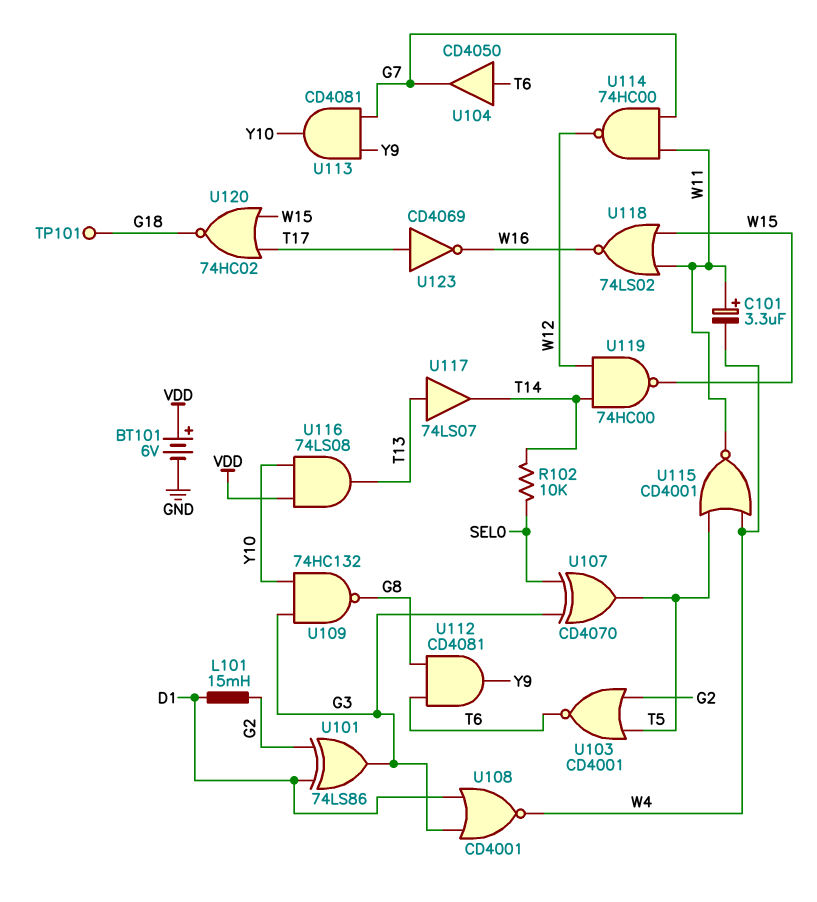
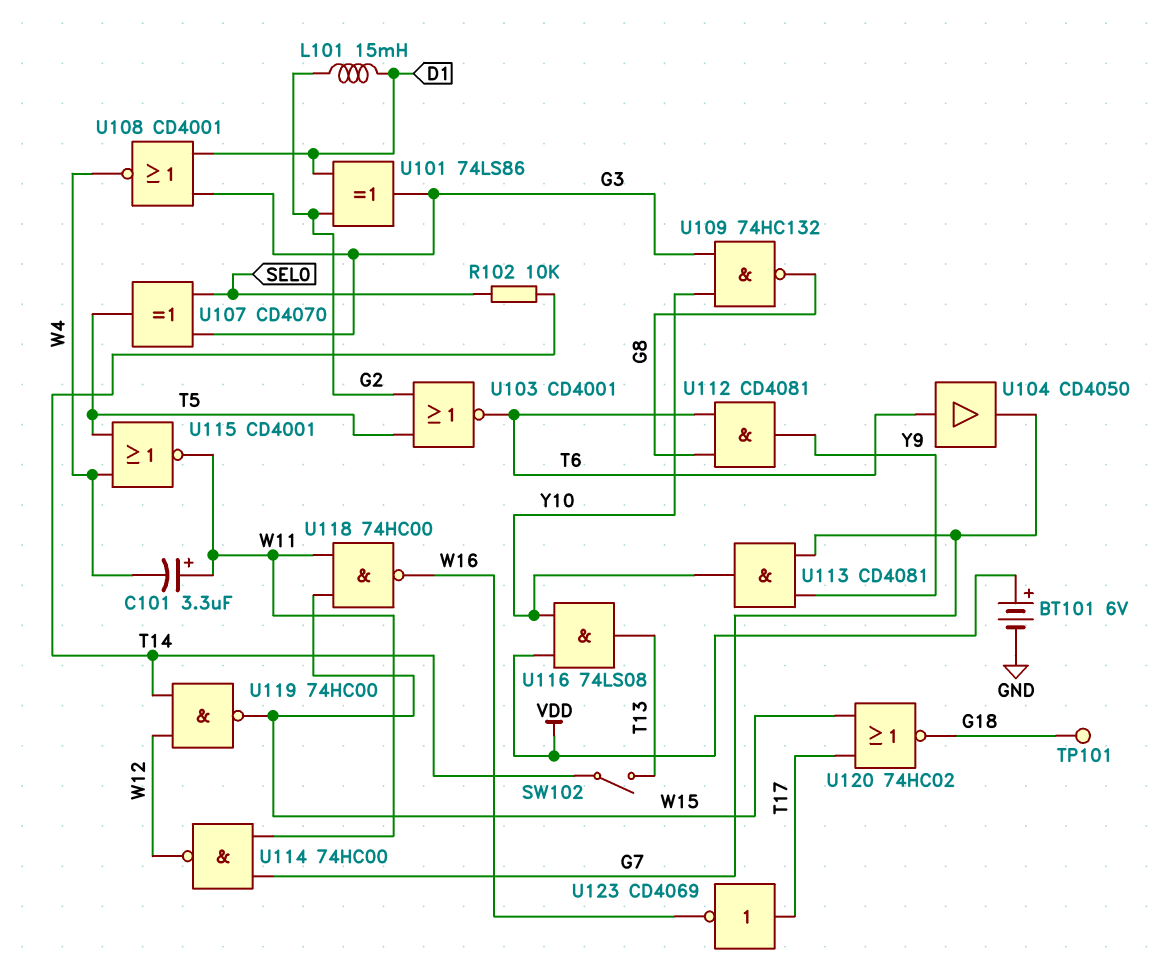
SW102: none -> switch (T13, T14)
U117: buffer 74LS07 (in T13, out T14) -> none
U118: NOR 74LS02 (in W11, in W15, out W16) -> NAND 74HC00 (in W11, in W15, out W16)

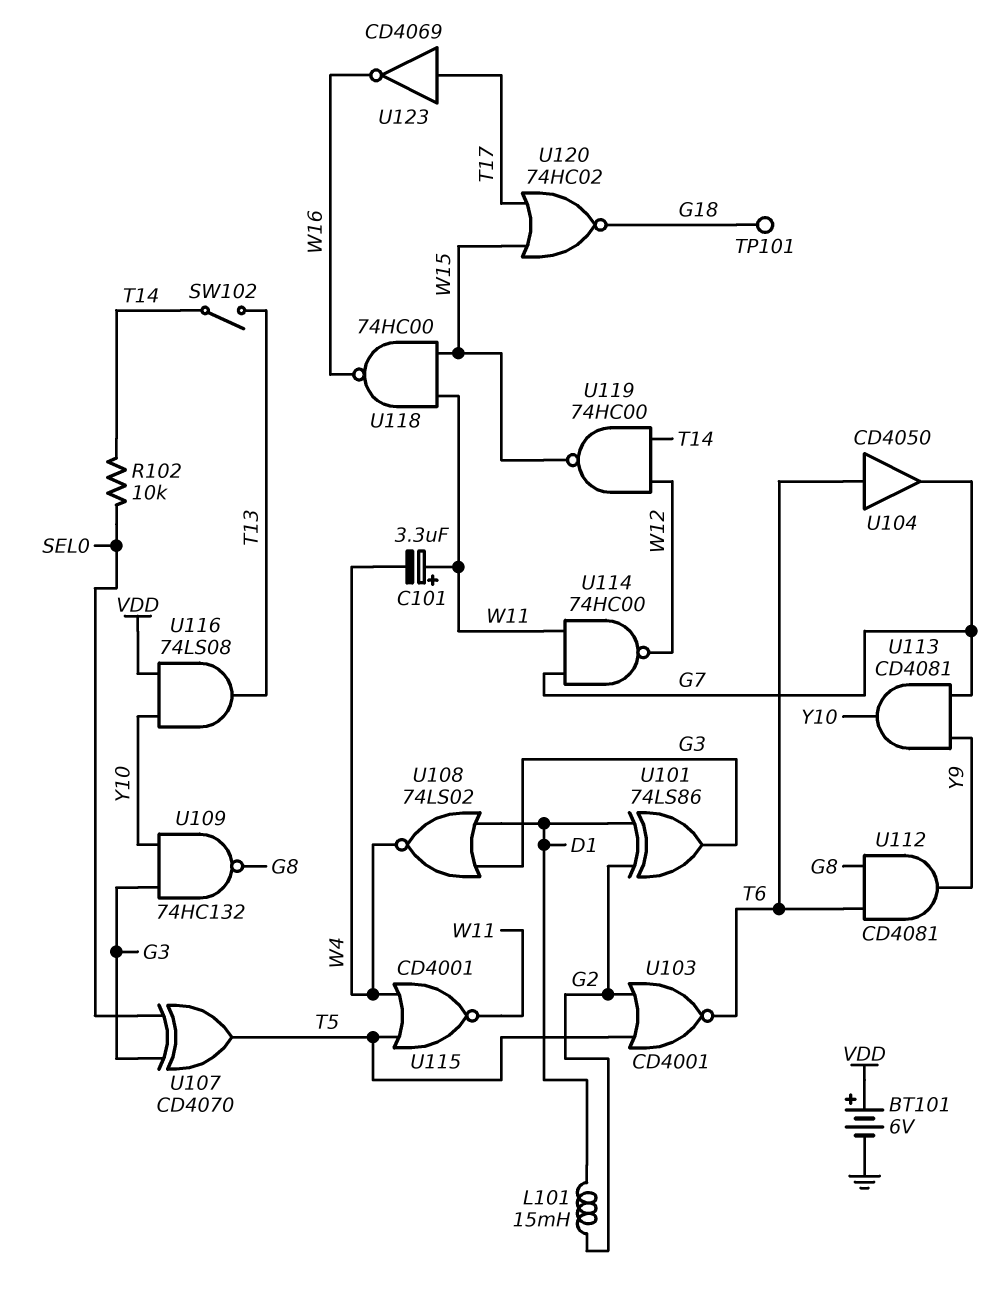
U108: NOR CD4001 (in D1, in G3, out W4) -> NOR 74LS02 (in D1, in G3, out W4)

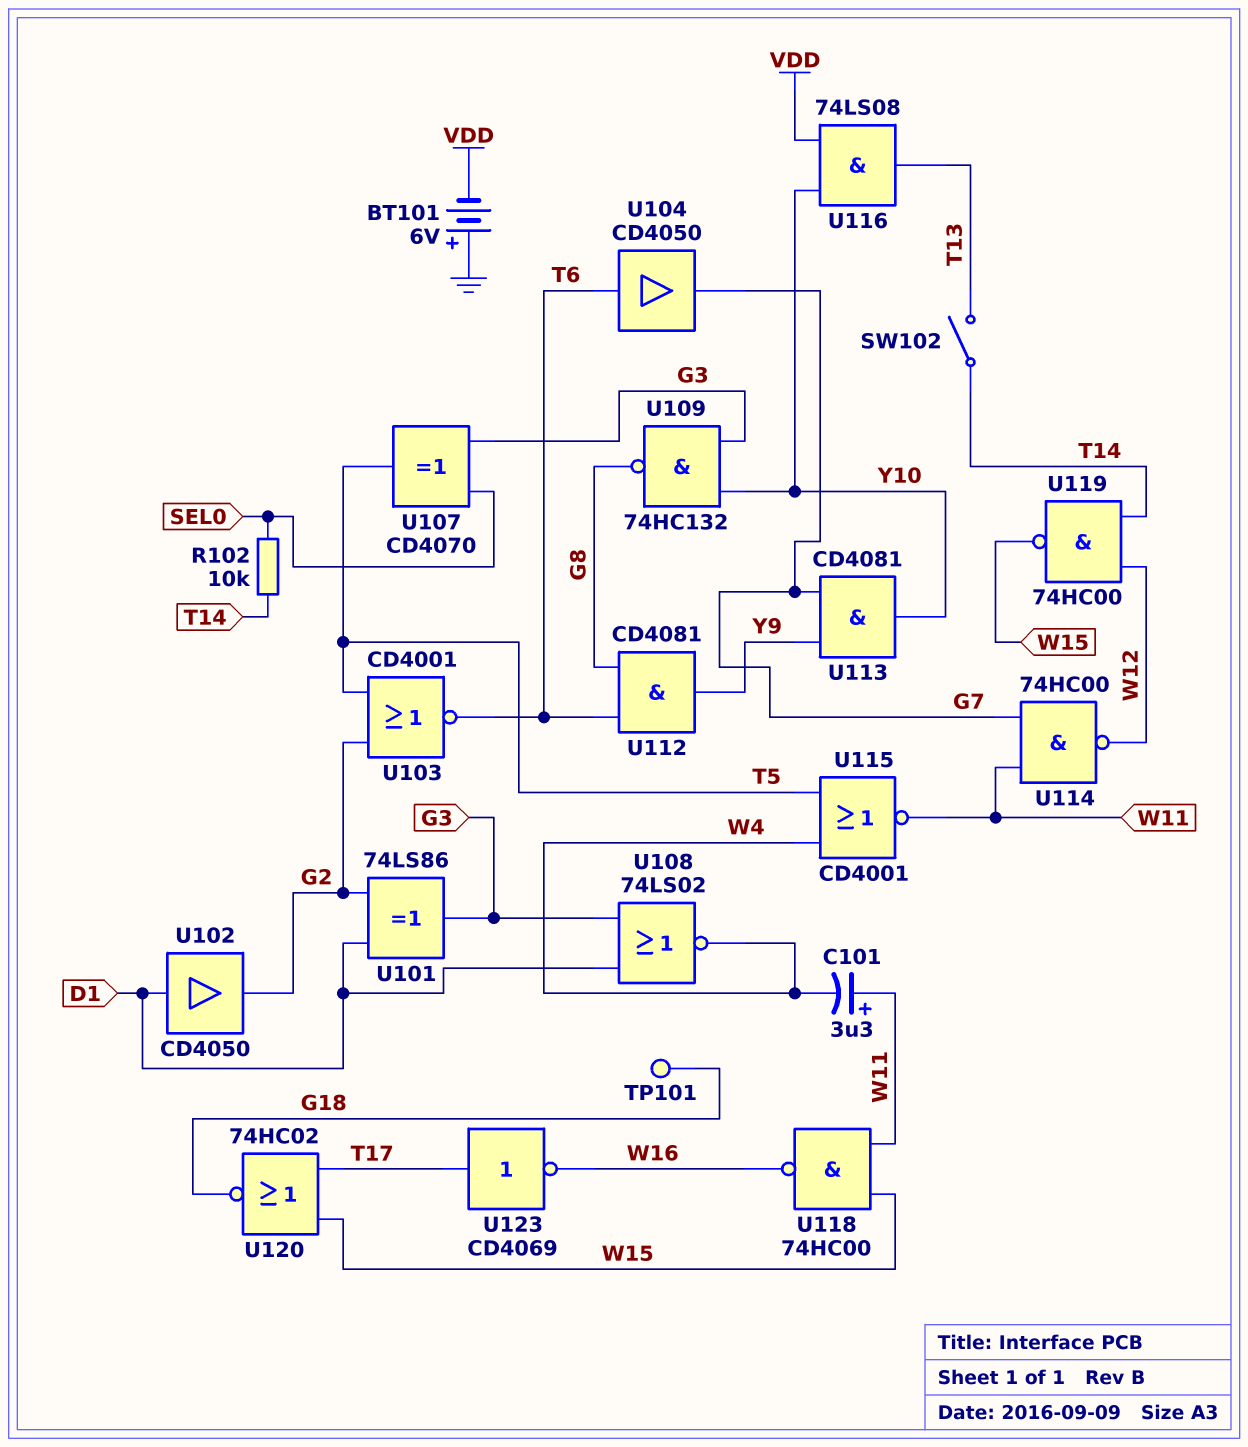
BT101: 6V (plus VDD, minus GND) -> 6V (plus GND, minus VDD)
L101: 15mH (D1, G2) -> none
U102: none -> buffer CD4050 (in D1, out G2)

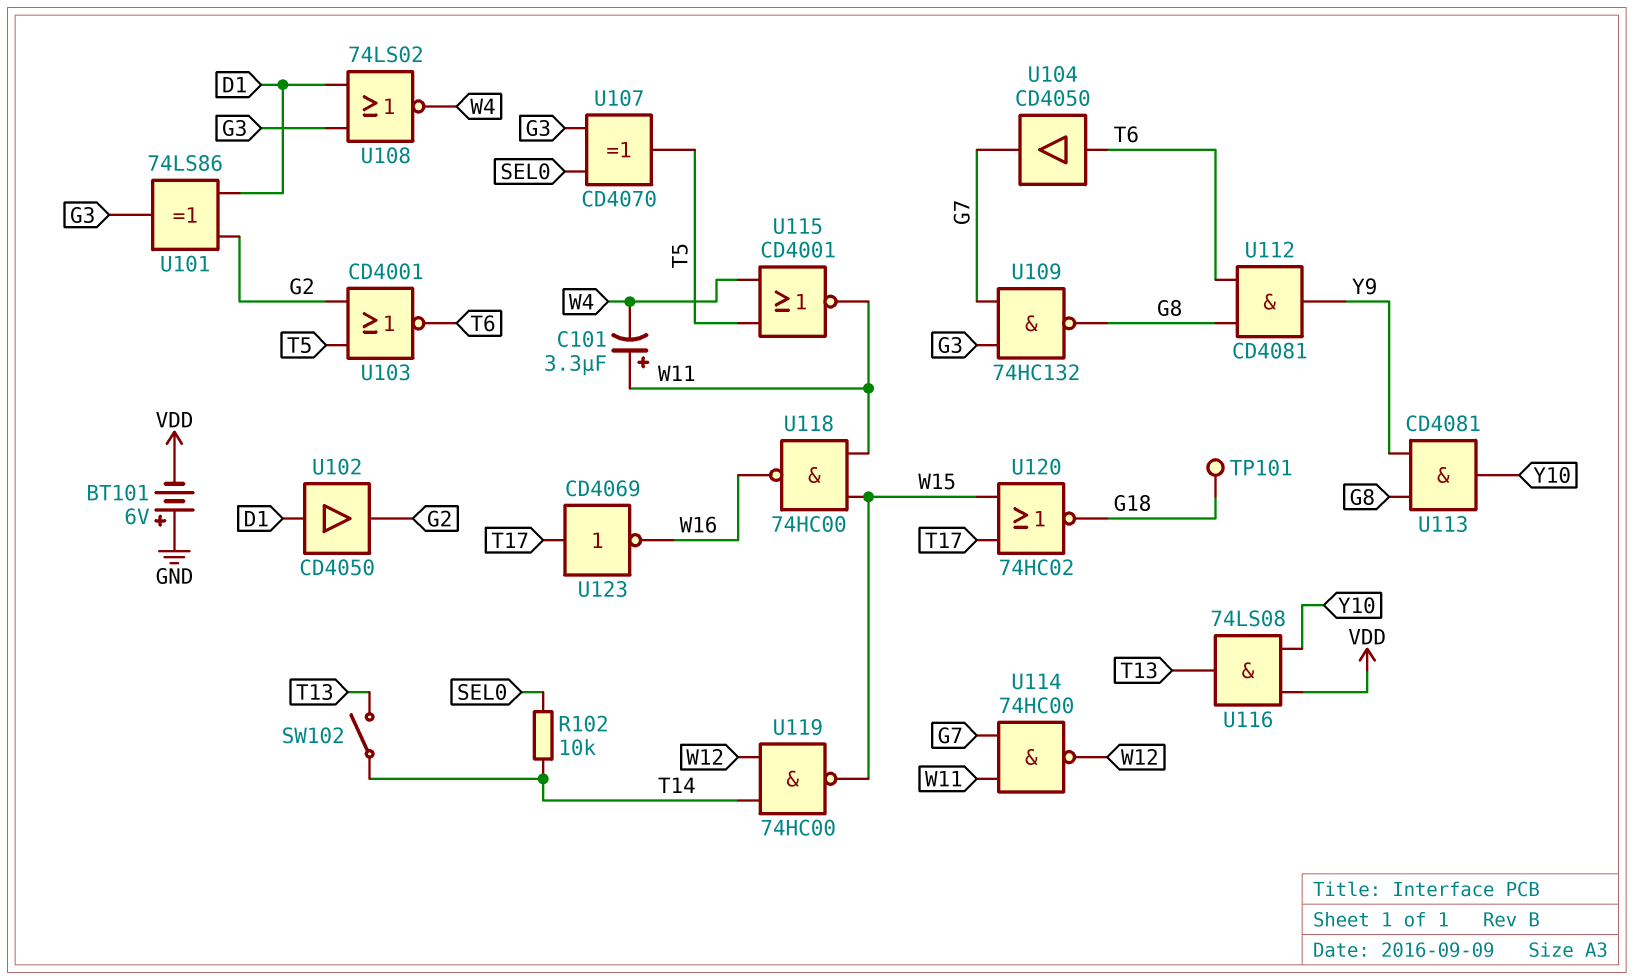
U109: NAND 74HC132 (in G3, in Y10, out G8) -> NAND 74HC132 (in G3, in G7, out G8)
U113: AND CD4081 (in G7, in Y9, out Y10) -> AND CD4081 (in G8, in Y9, out Y10)

